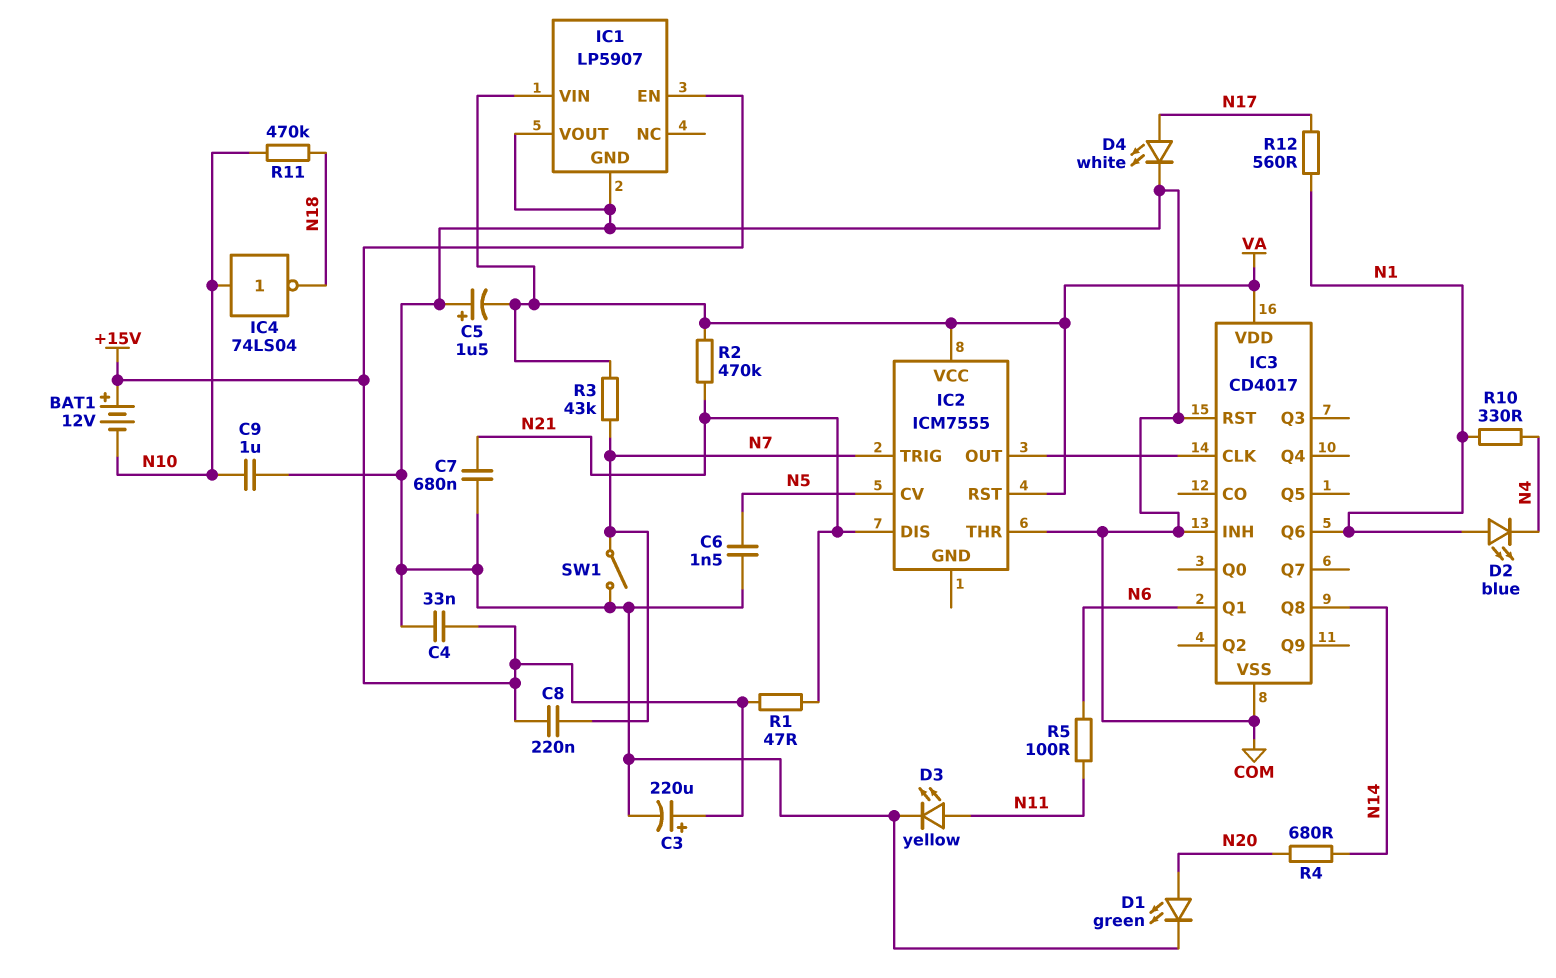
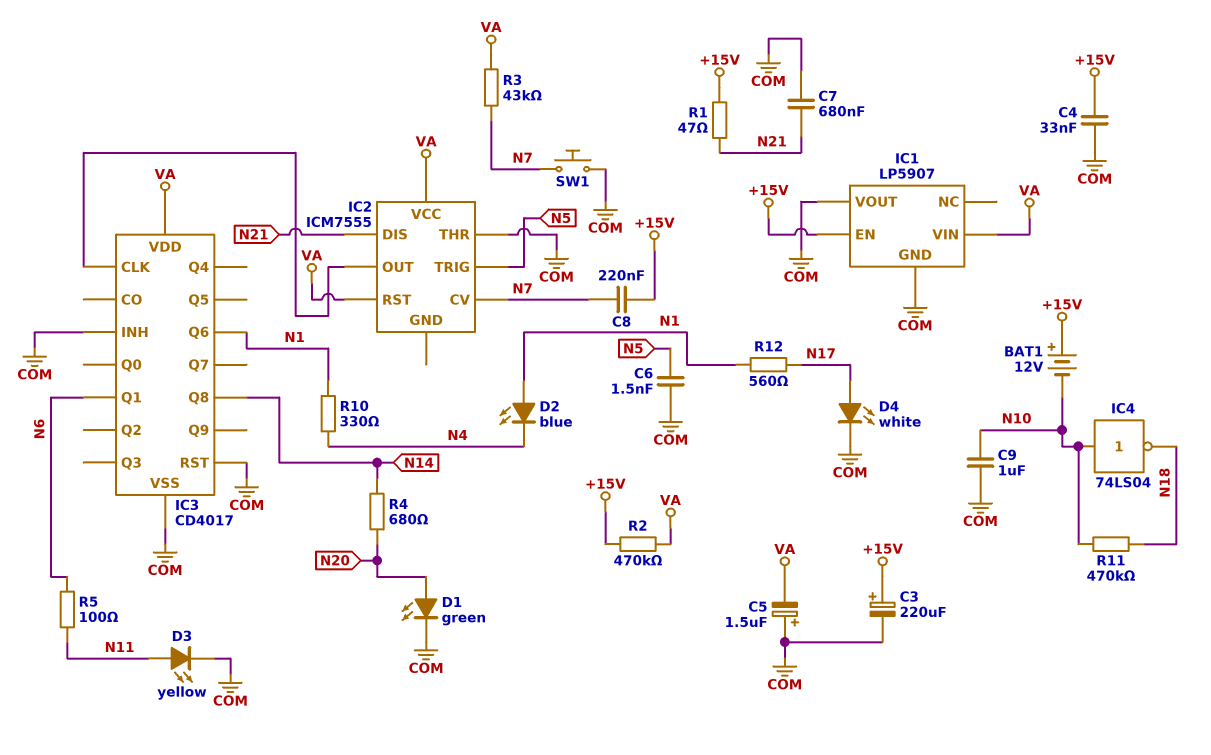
IC2 pin CV: N5 -> N7
IC2 pin TRIG: N7 -> N5
R2: 470k (N21, VA) -> 470k (+15V, VA)
SW1: switch (COM, N7) -> button (COM, N7)

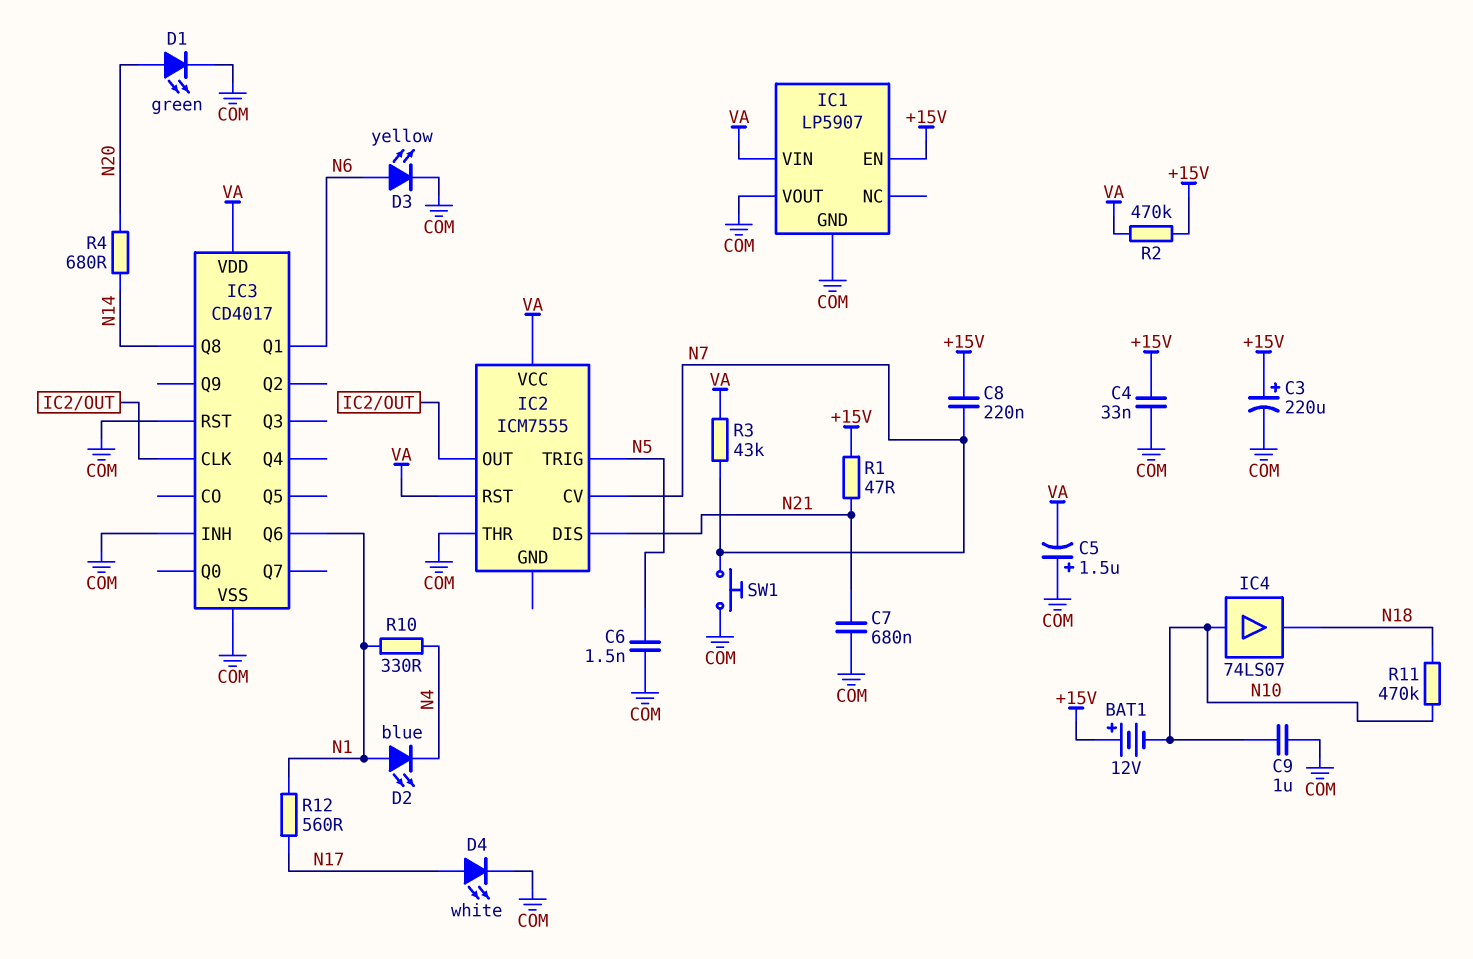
D3: LED yellow (A N11, K COM) -> LED yellow (A N6, K COM)
IC4: NOT 74LS04 (in N10, out N18) -> buffer 74LS07 (in N10, out N18)
R5: 100 (N6, N11) -> none

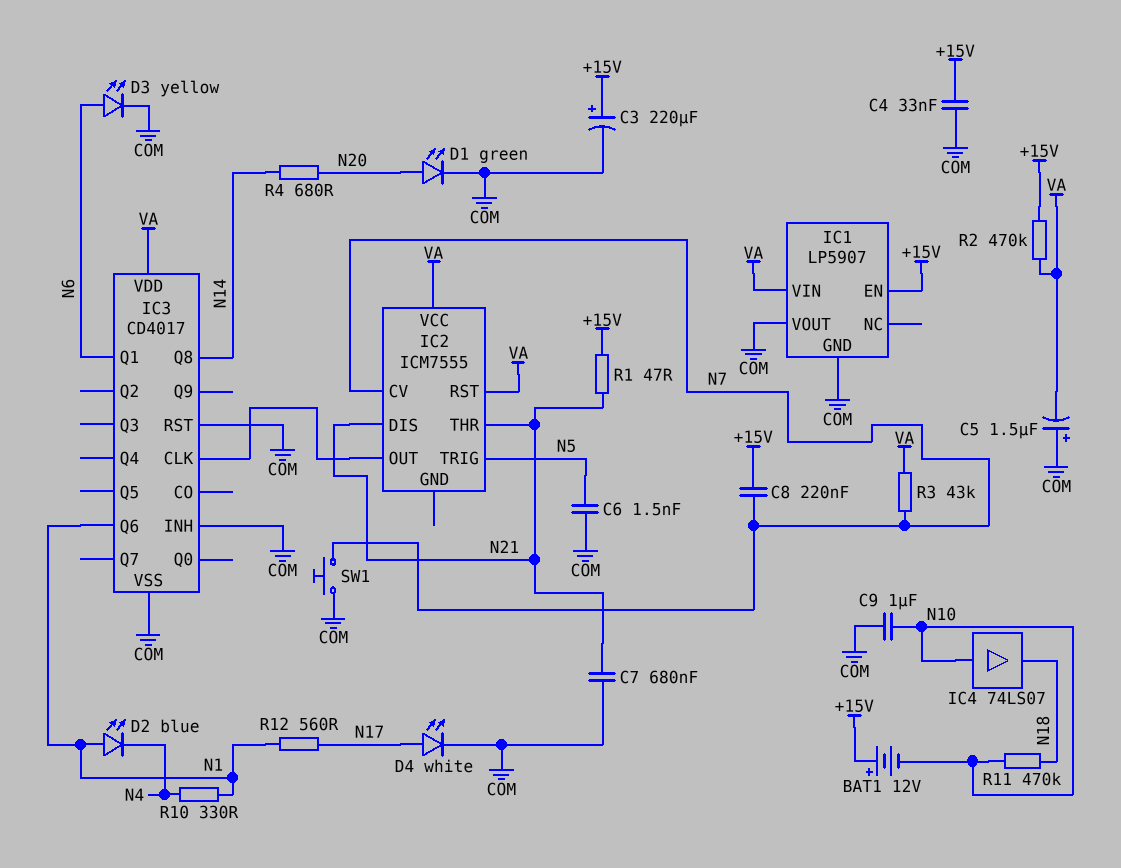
IC2 pin THR: COM -> N21

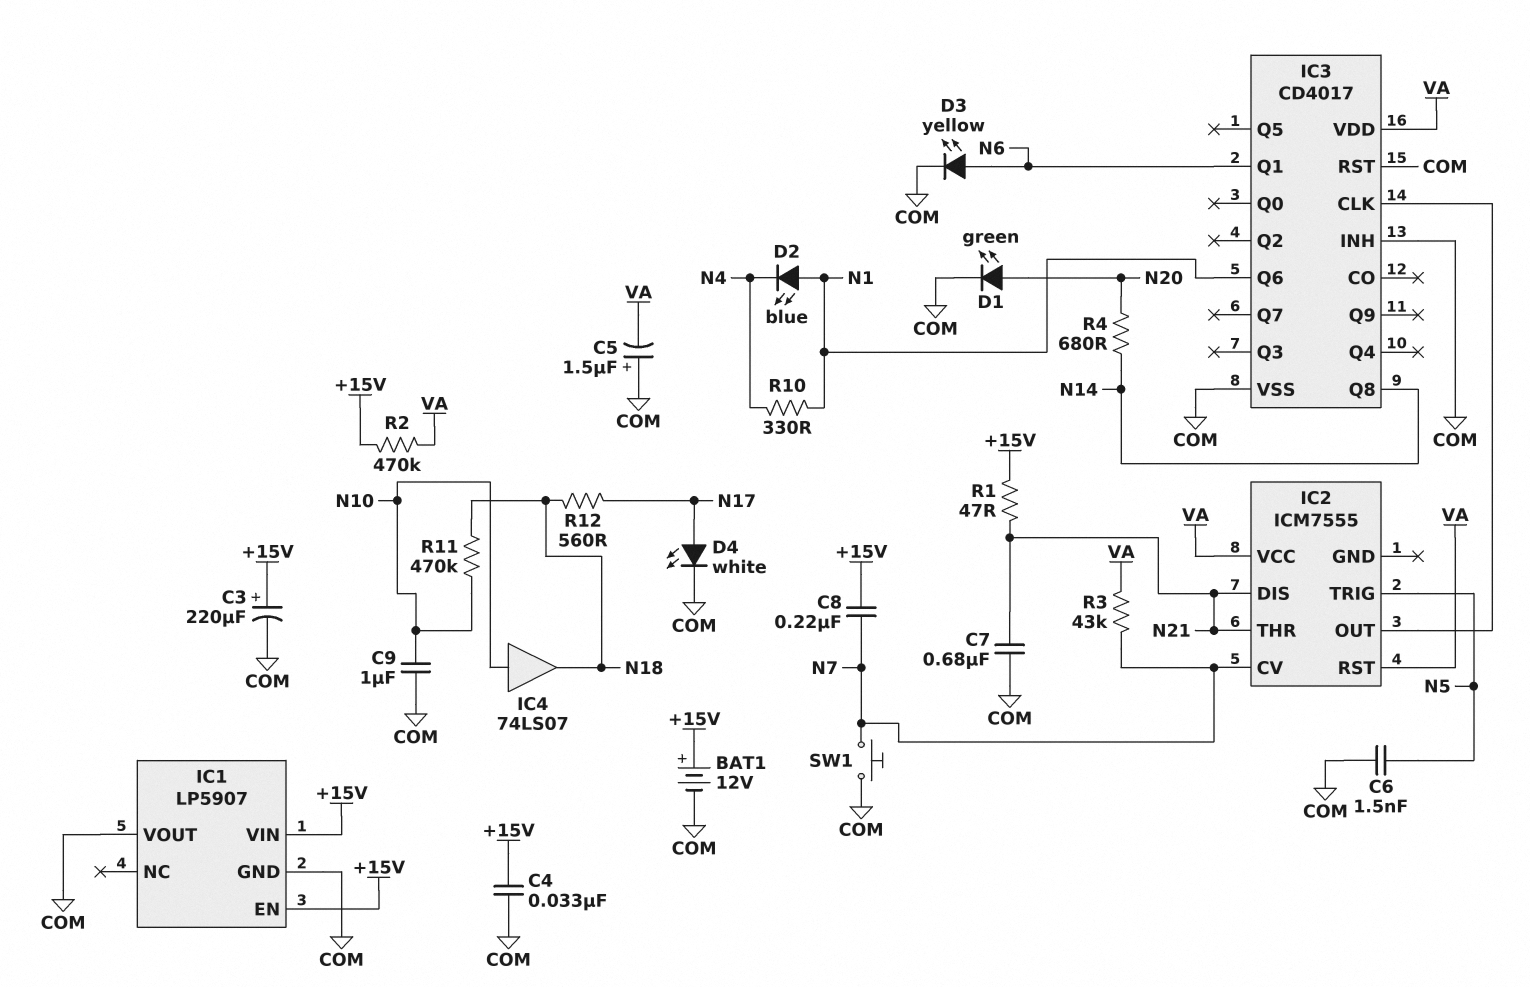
BAT1: 12V (plus +15V, minus N10) -> 12V (plus +15V, minus COM)
IC1 pin VIN: VA -> +15V
R12: 560 (N1, N17) -> 560 (N17, N18)

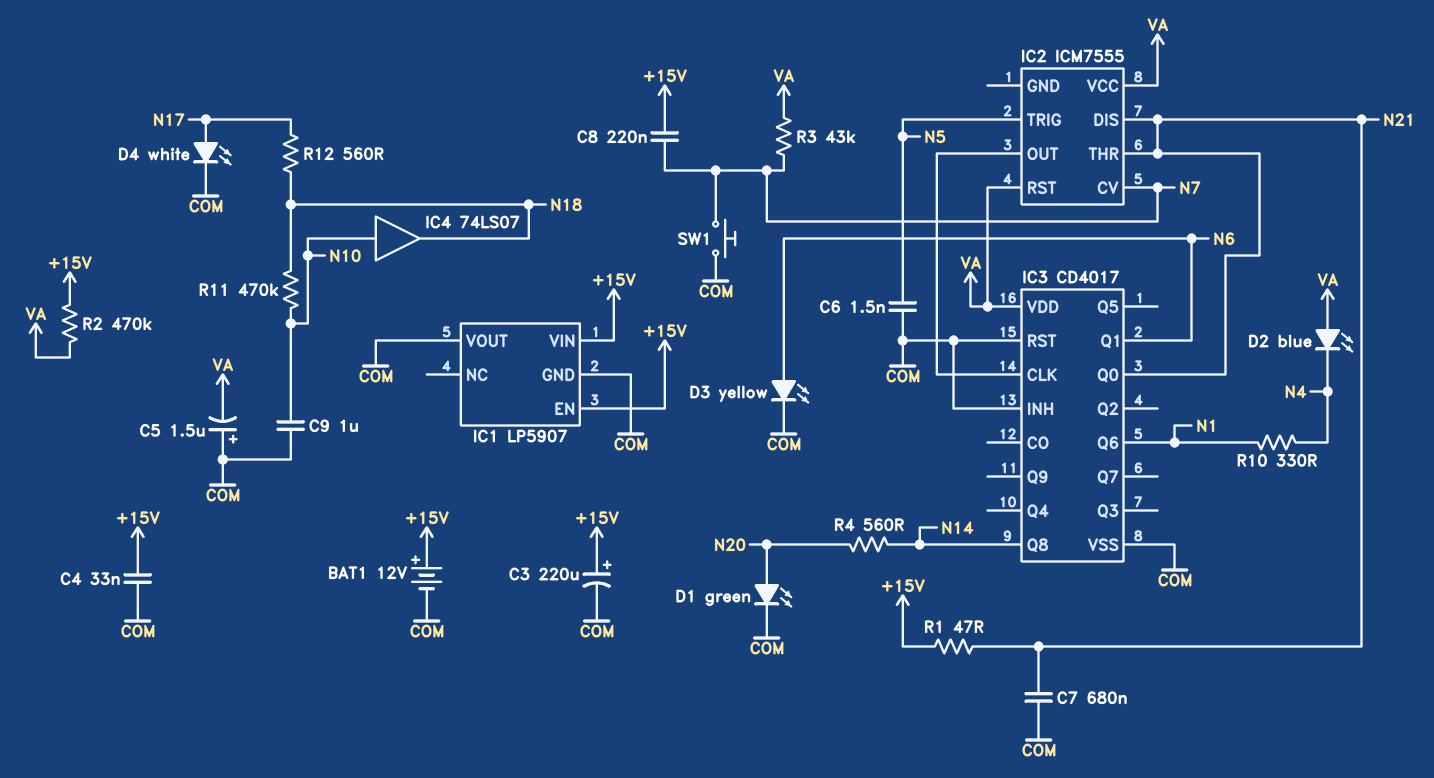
D2: LED blue (A N1, K N4) -> LED blue (A VA, K N4)
IC3 pin Q0: none -> N21
R4: 680 (N14, N20) -> 560 (N14, N20)

